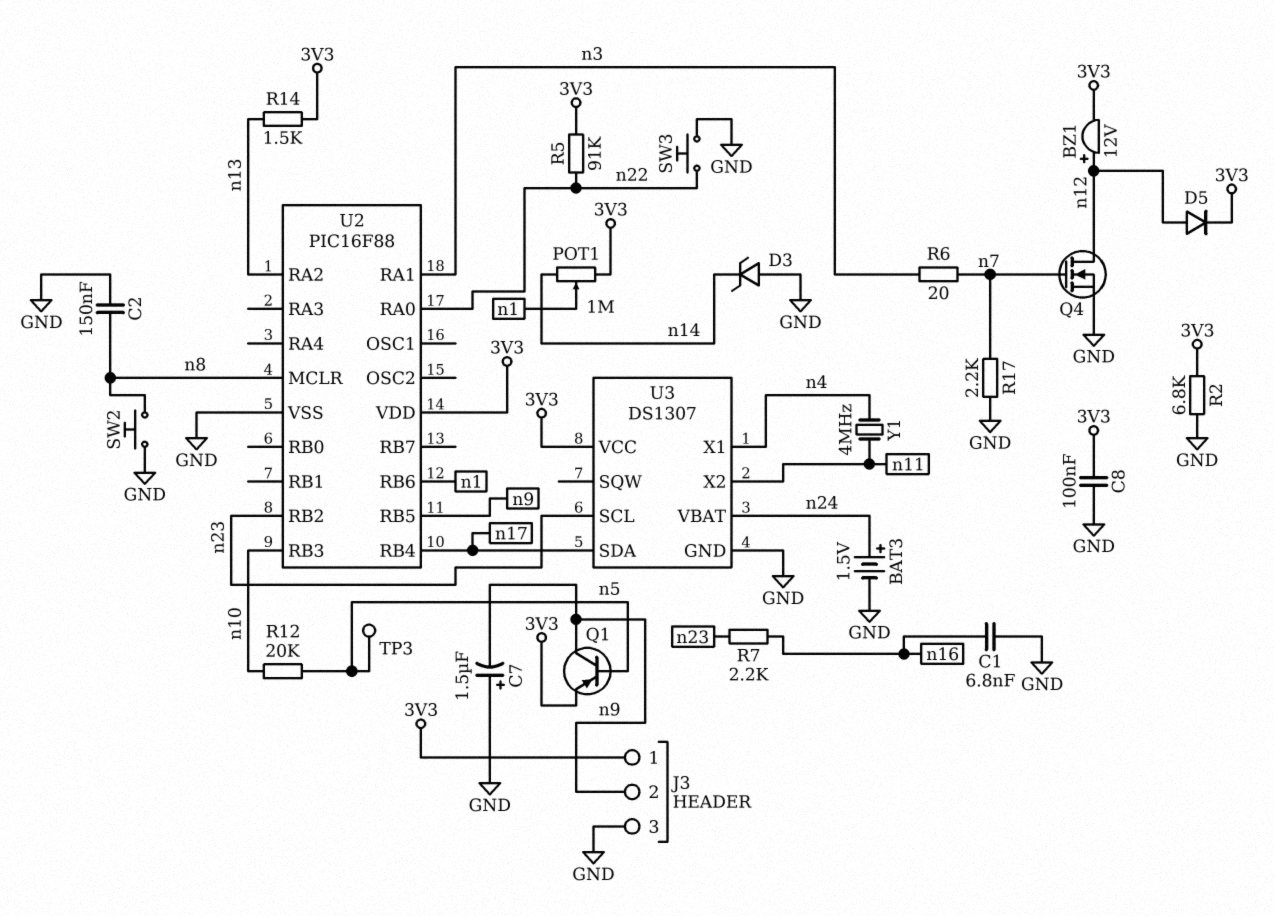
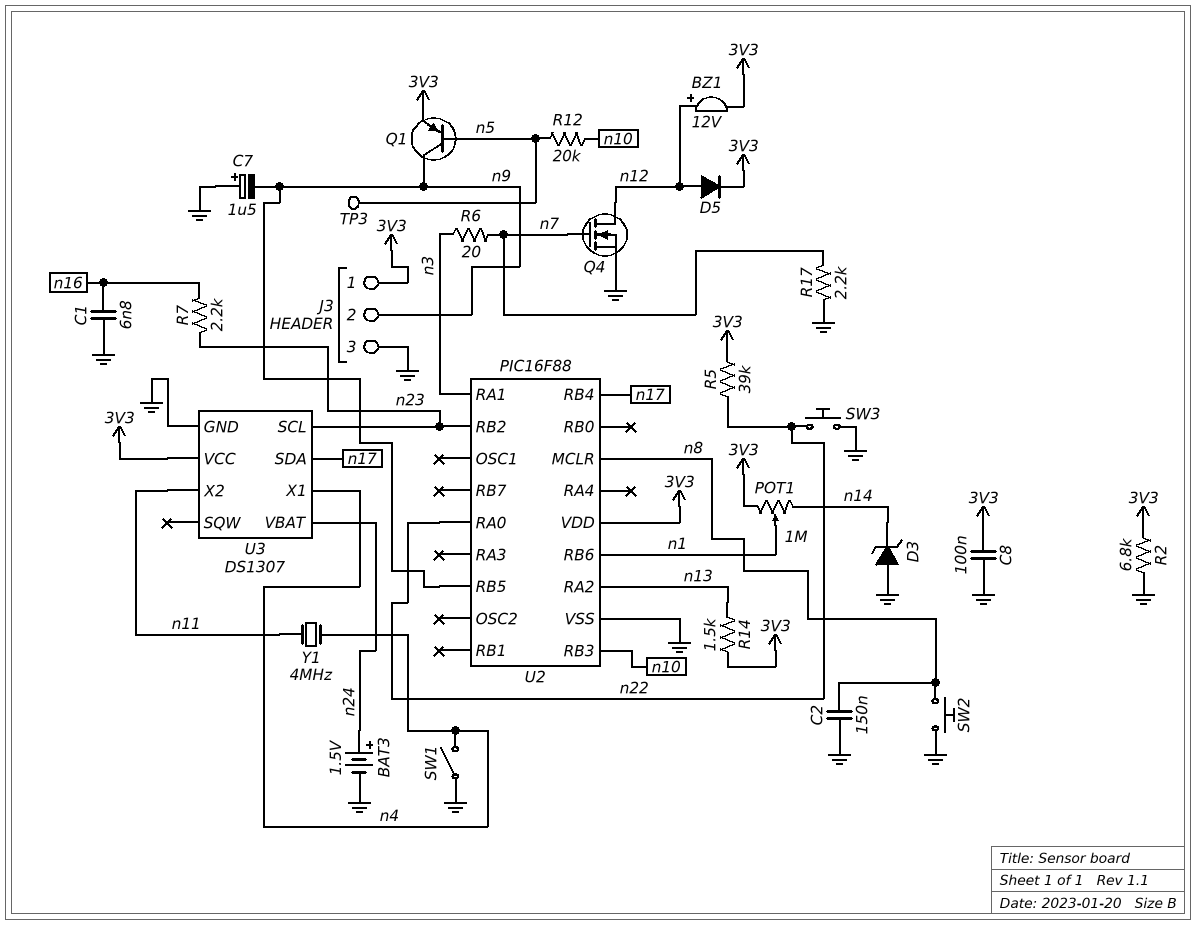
R5: 91k (3V3, n22) -> 39k (3V3, n22)
SW1: none -> switch (GND, n4)

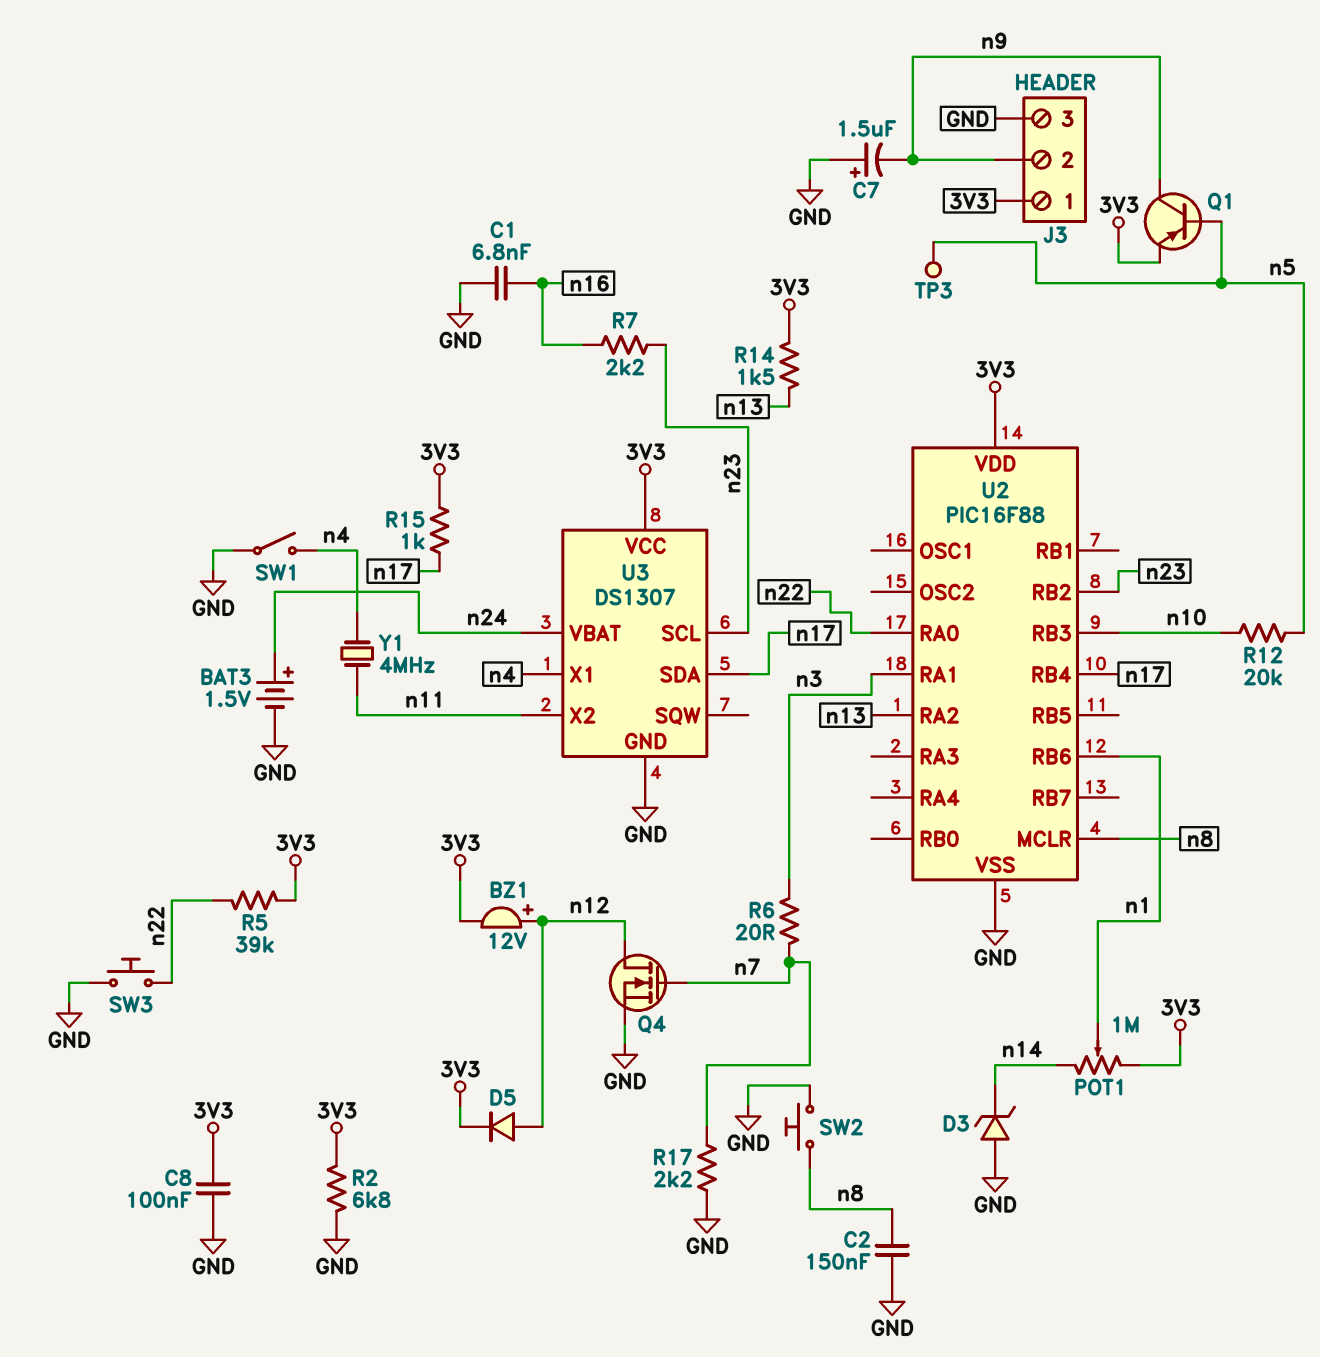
R15: none -> 1k (3V3, n17)
U2 pin RB5: n9 -> none

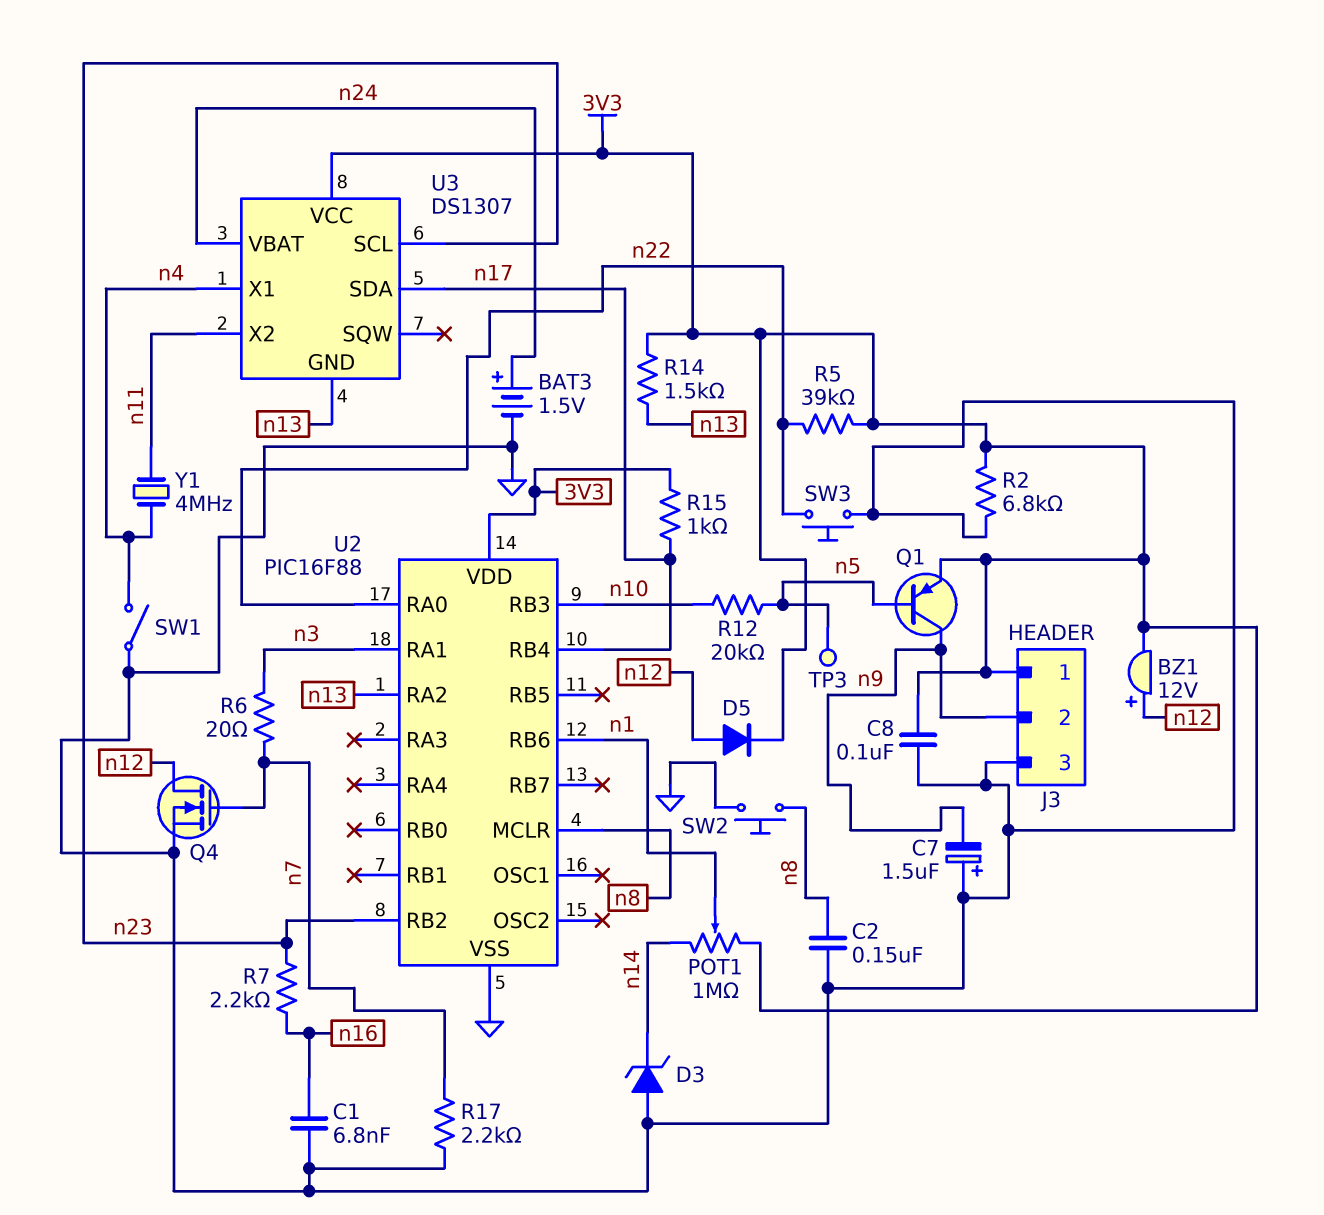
U3 pin GND: GND -> n13

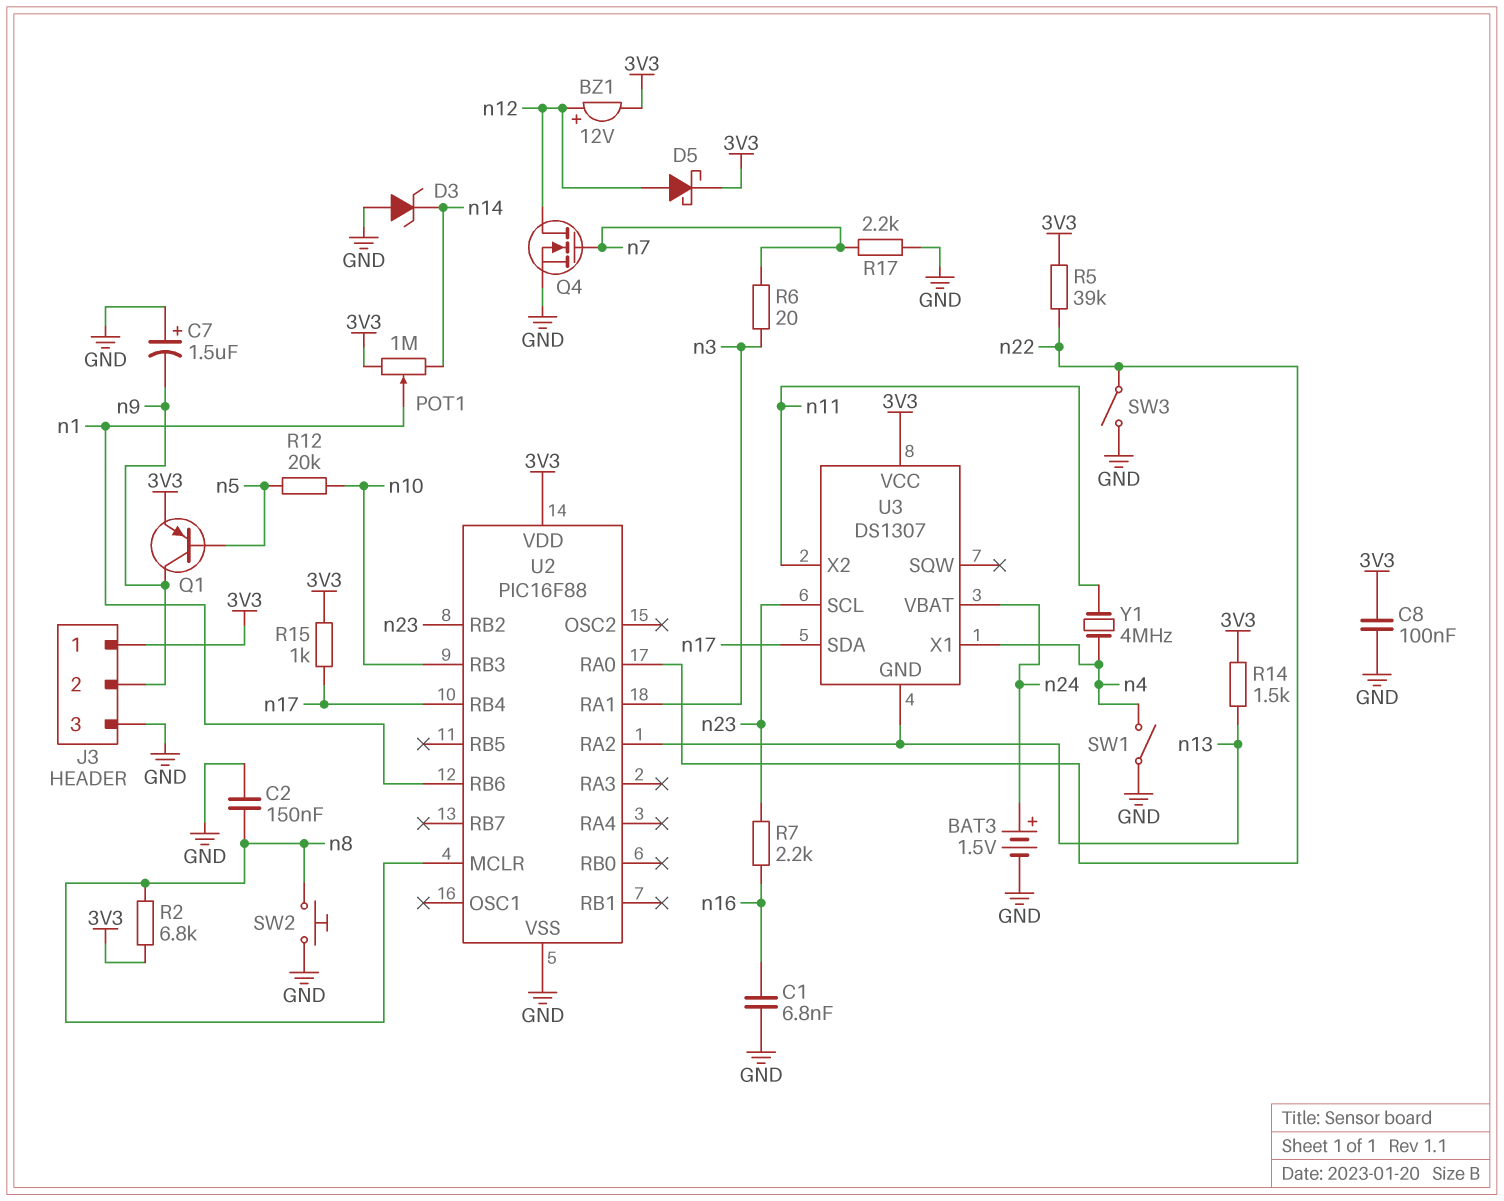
D5: diode (A n12, K 3V3) -> schottky (A n12, K 3V3)
R2: 6.8k (3V3, GND) -> 6.8k (3V3, n8)
SW3: button (GND, n22) -> switch (GND, n22)
TP3: test point (n5) -> none

